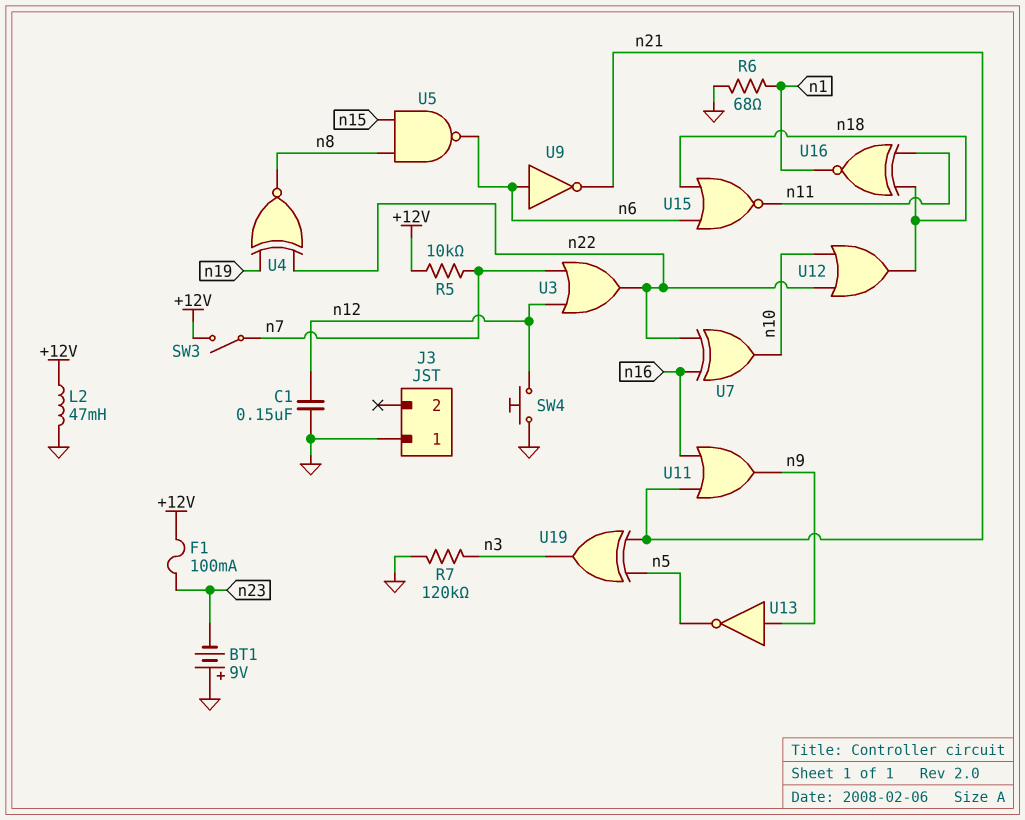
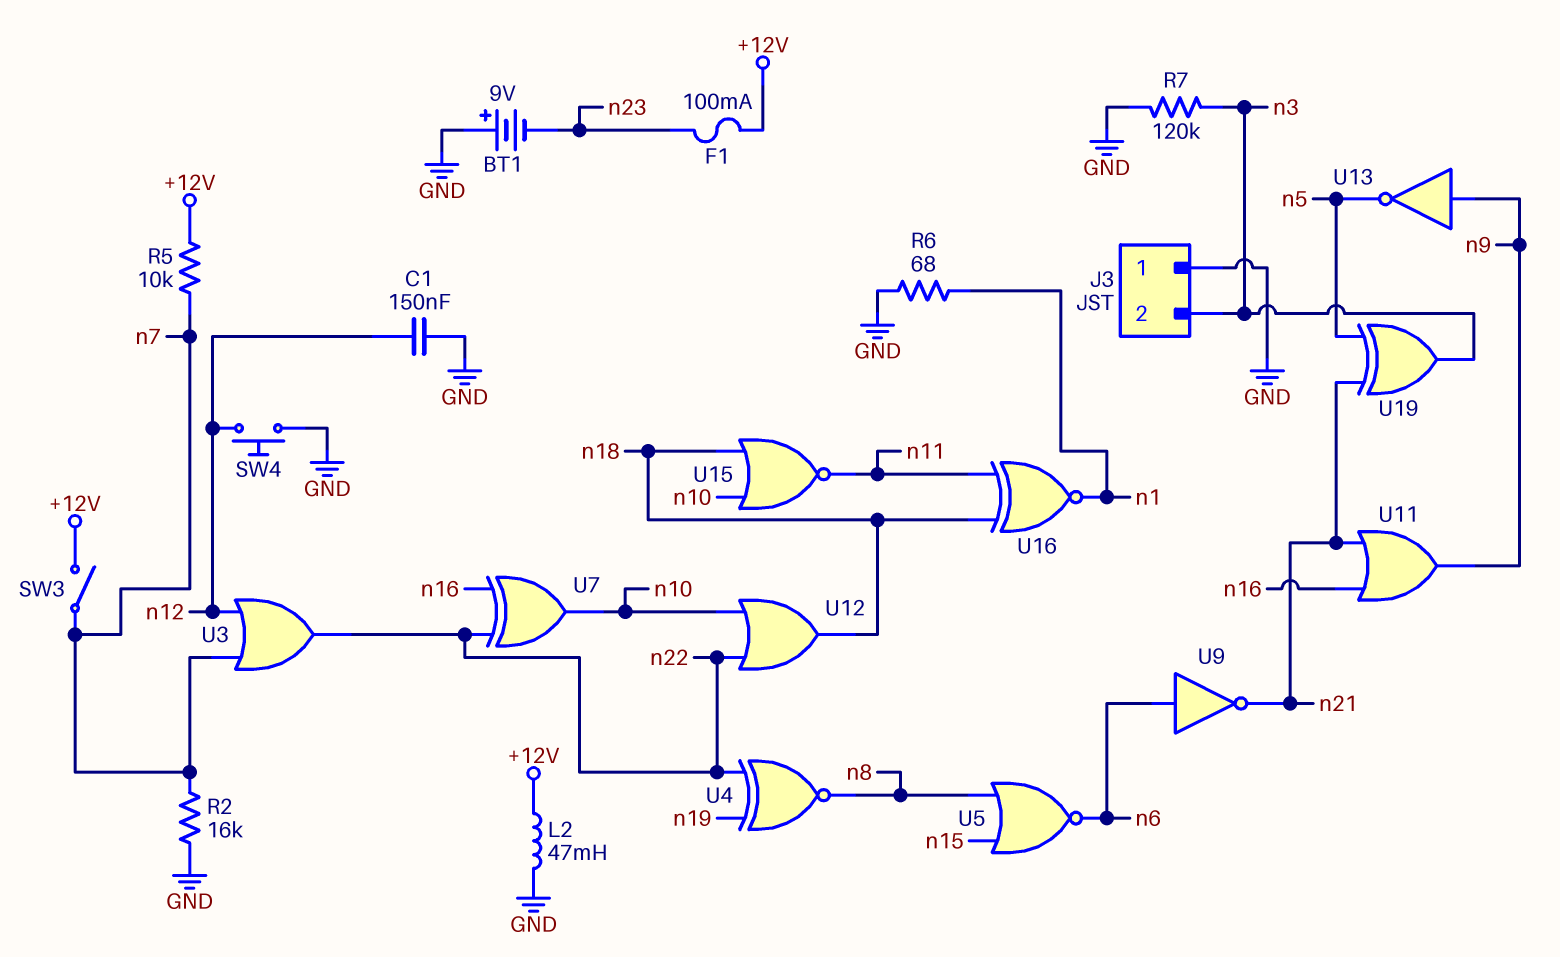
J3 pin 2: none -> n3
R2: none -> 16k (GND, n7)
U5: NAND (in n8, in n15, out n6) -> NOR (in n8, in n15, out n6)
U15: NOR (in n6, in n18, out n11) -> NOR (in n10, in n18, out n11)

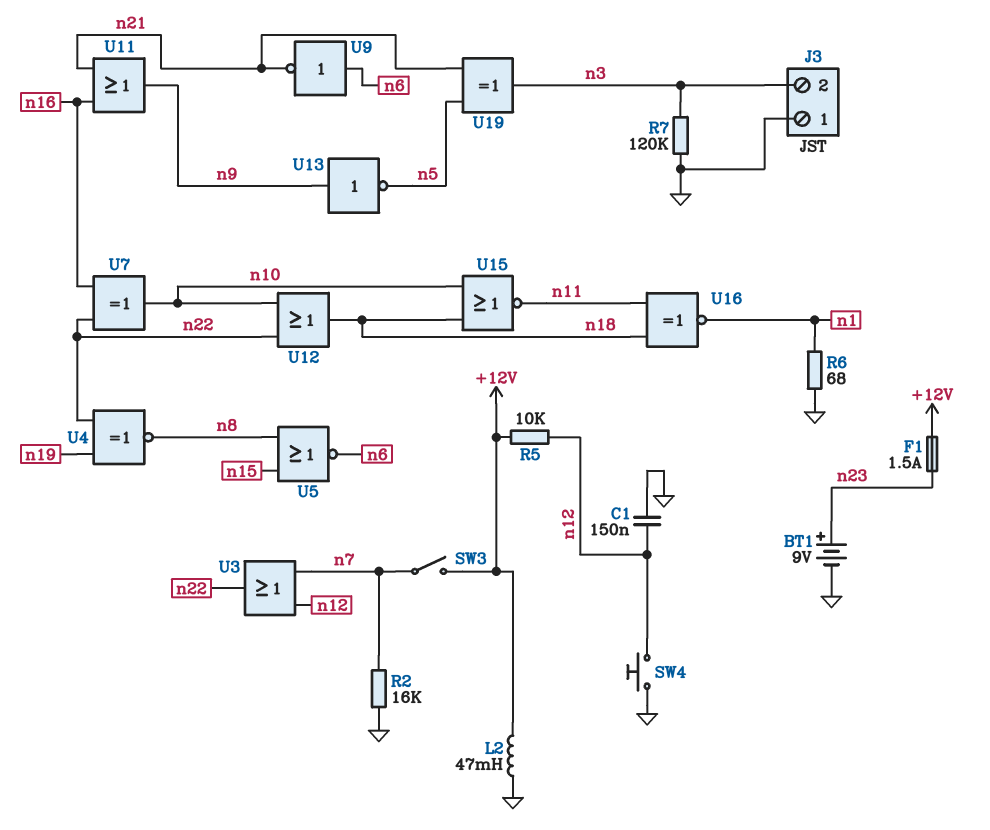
BT1: 9V (plus GND, minus n23) -> 9V (plus n23, minus GND)
F1: 100mA (+12V, n23) -> 1.5A (+12V, n23)
R5: 10k (+12V, n7) -> 10k (+12V, n12)

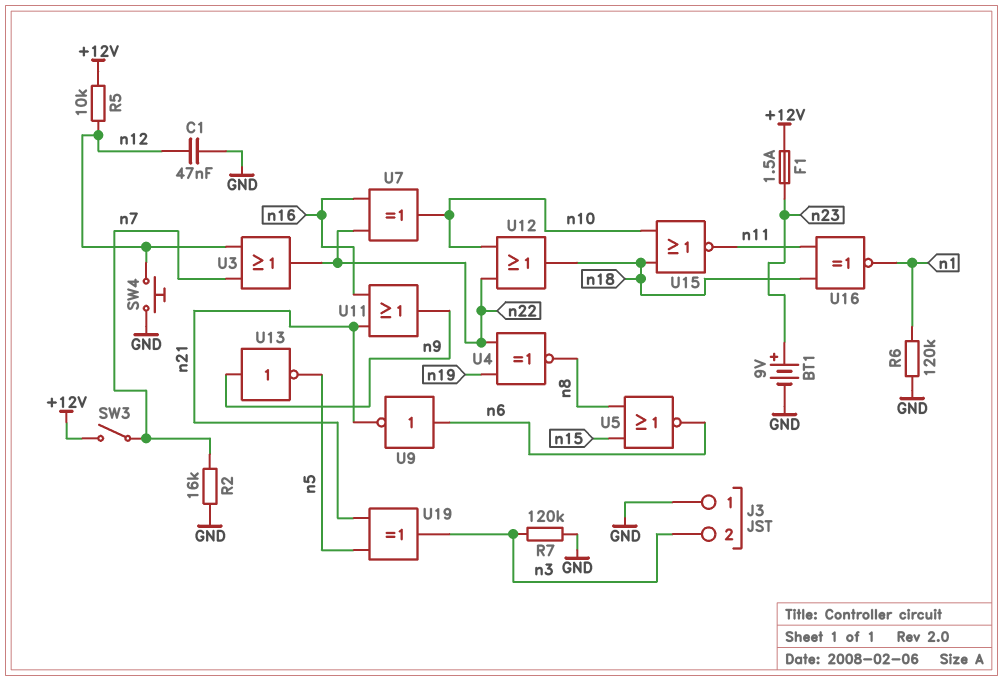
C1: 150nF (GND, n12) -> 47nF (GND, n12)
L2: 47mH (+12V, GND) -> none
R6: 68 (GND, n1) -> 120k (GND, n1)

